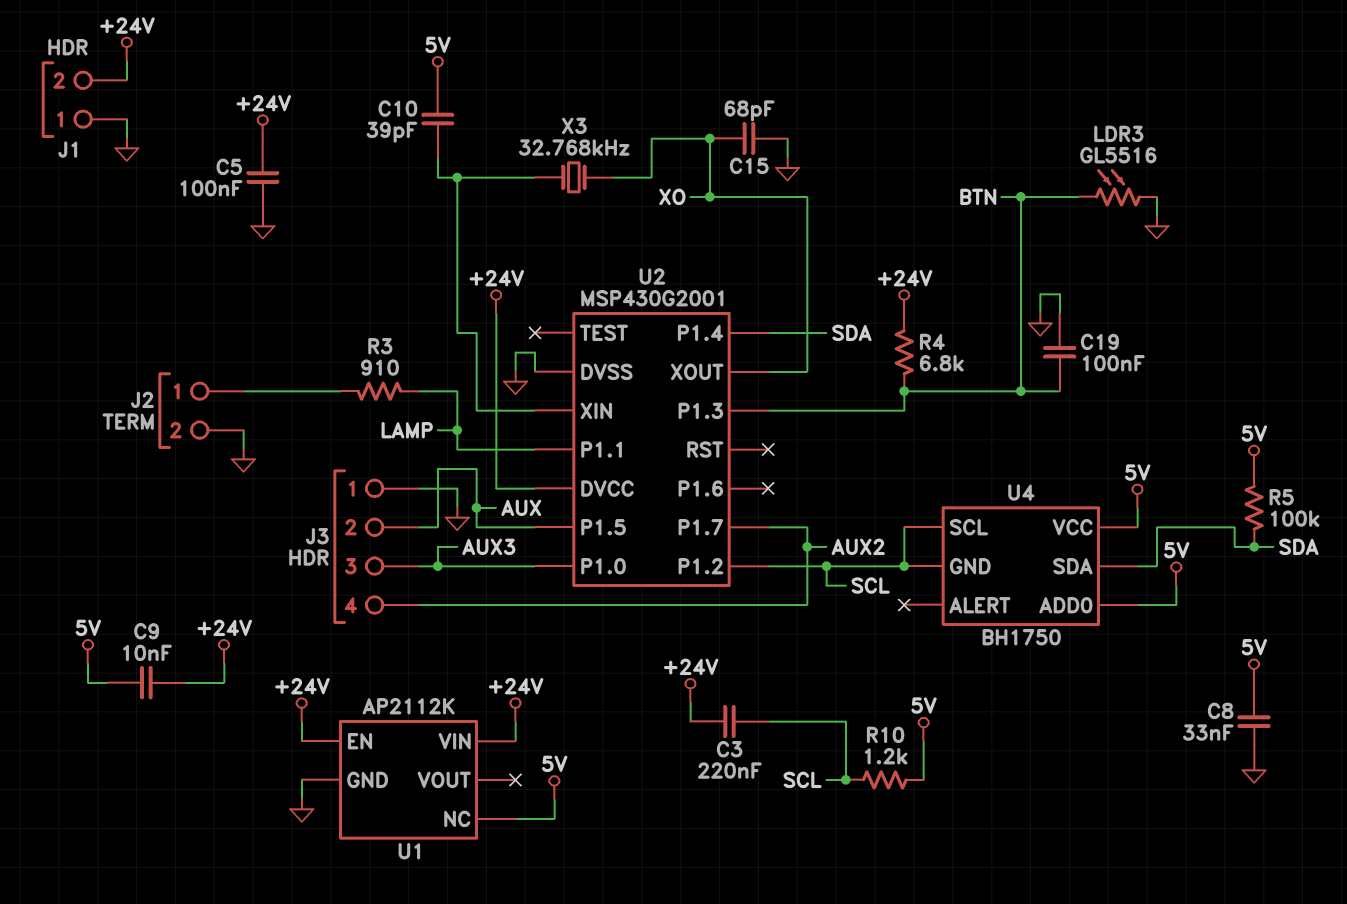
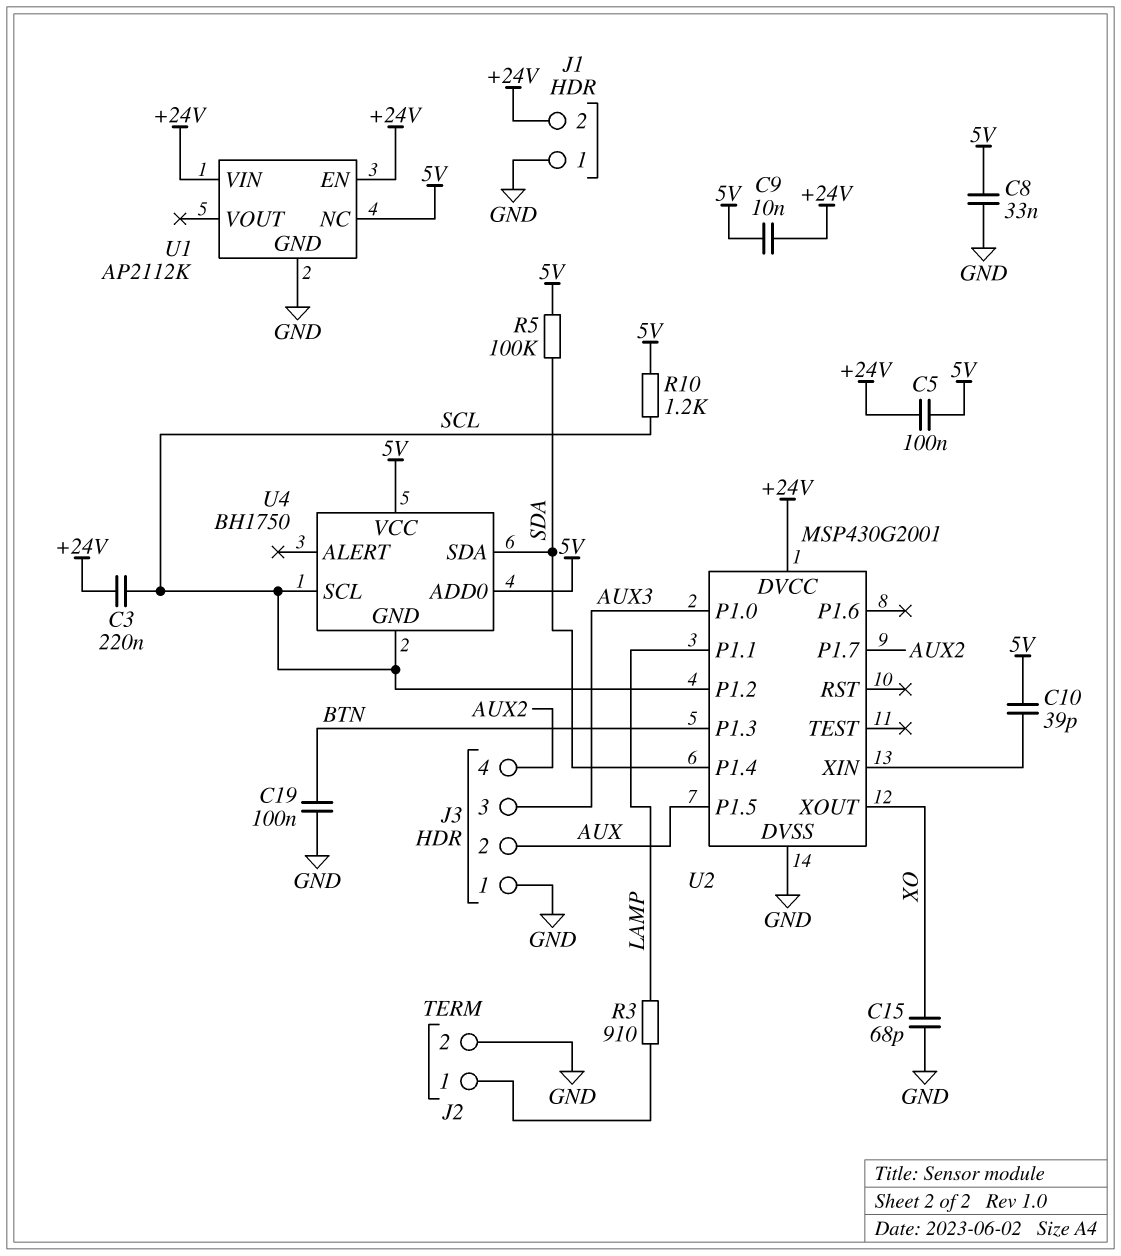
C5: 100nF (+24V, GND) -> 100nF (+24V, 5V)
LDR3: GL5516 (BTN, GND) -> none
R4: 6.8k (+24V, BTN) -> none
X3: 32.768kHz (U2/XIN, XO) -> none

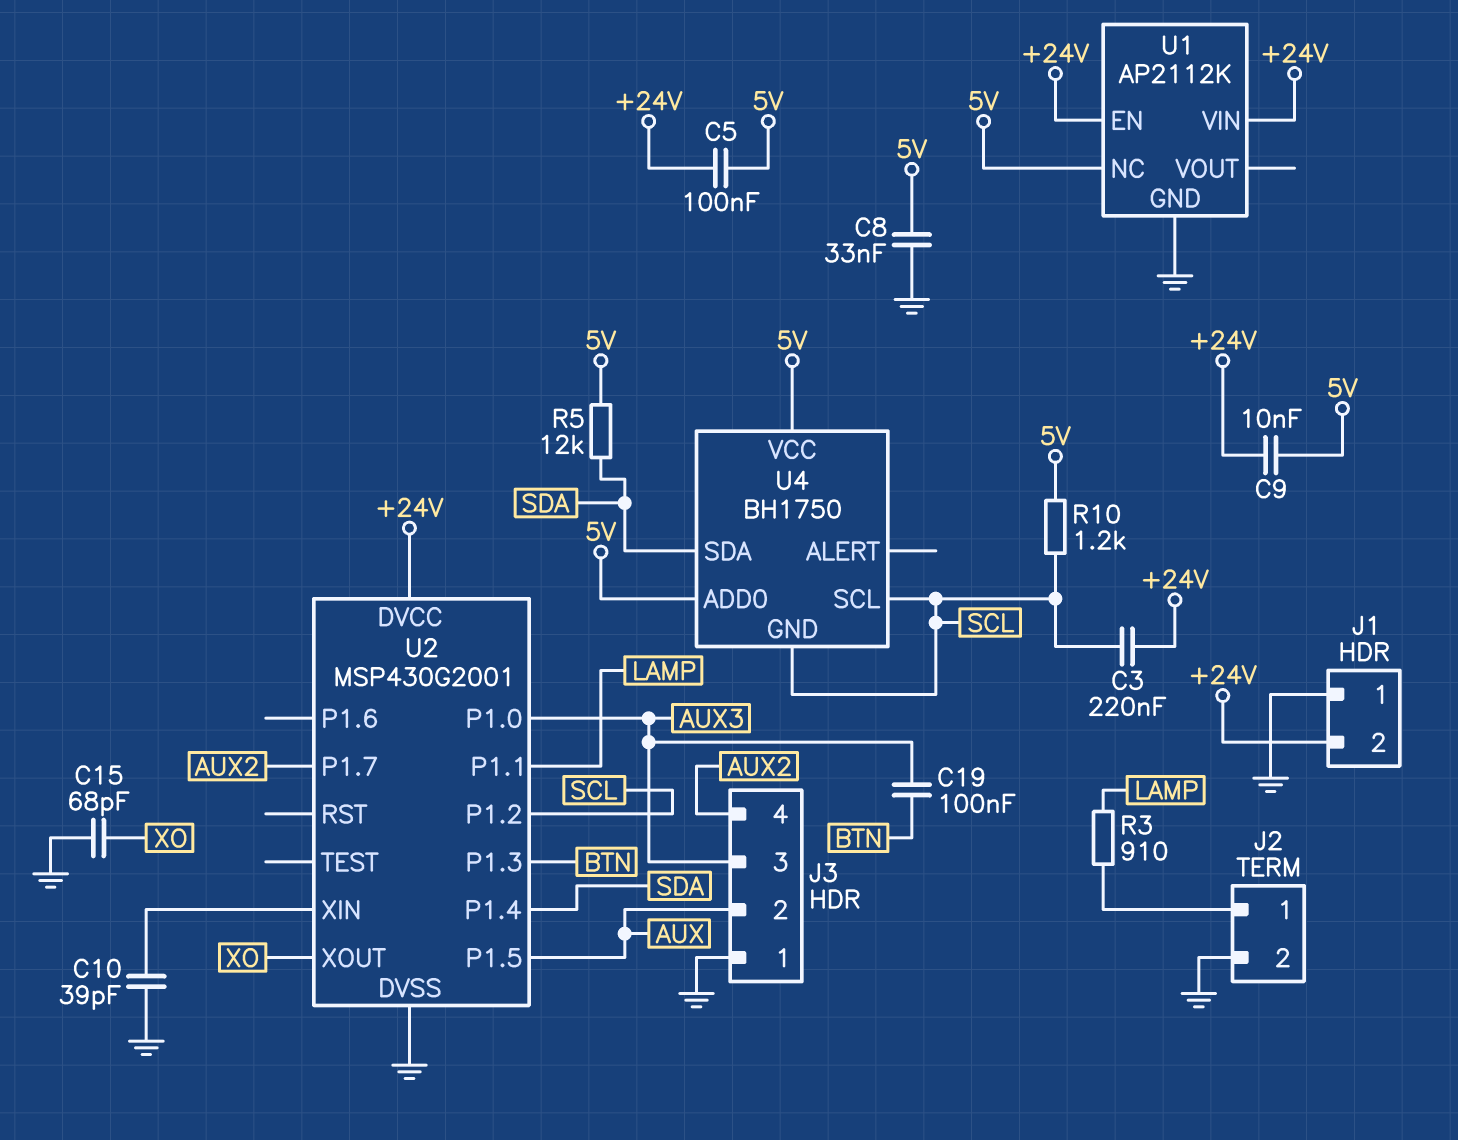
C10: 39pF (5V, U2/XIN) -> 39pF (GND, U2/XIN)
C19: 100nF (BTN, GND) -> 100nF (AUX3, BTN)
R5: 100k (5V, SDA) -> 12k (5V, SDA)

